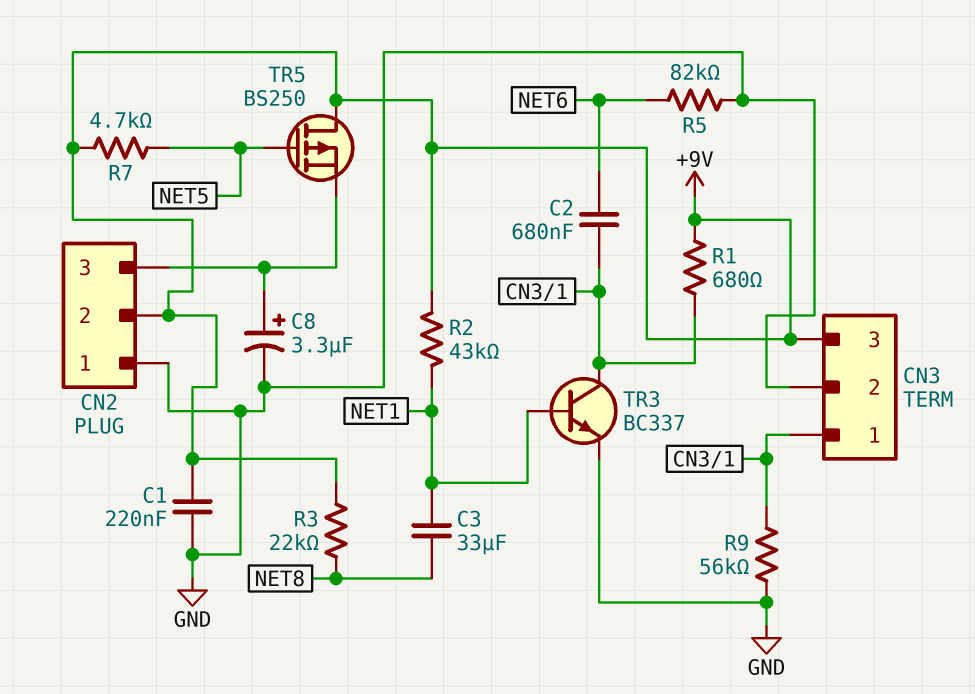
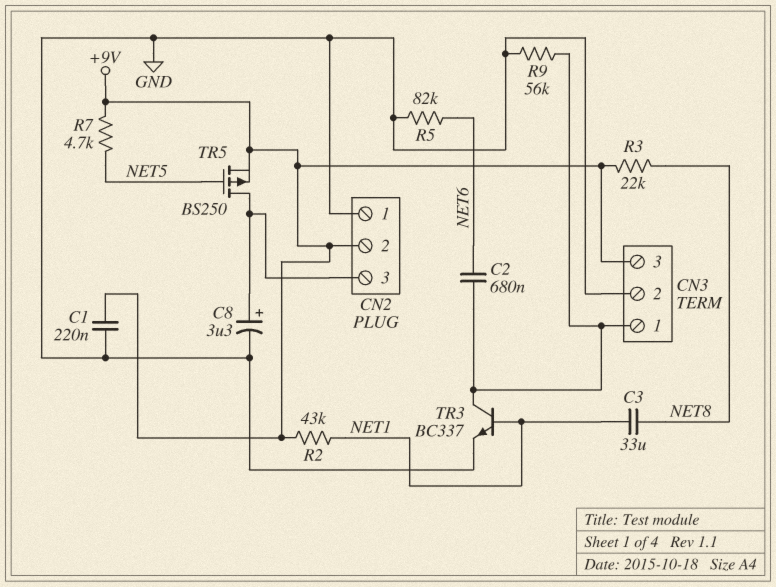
R1: 680 (+9V, CN3/1) -> none
TR5: PMOS BS250 (G NET5, D +9V, S CN2/3) -> PMOS BS250 (G NET5, D CN2/3, S +9V)

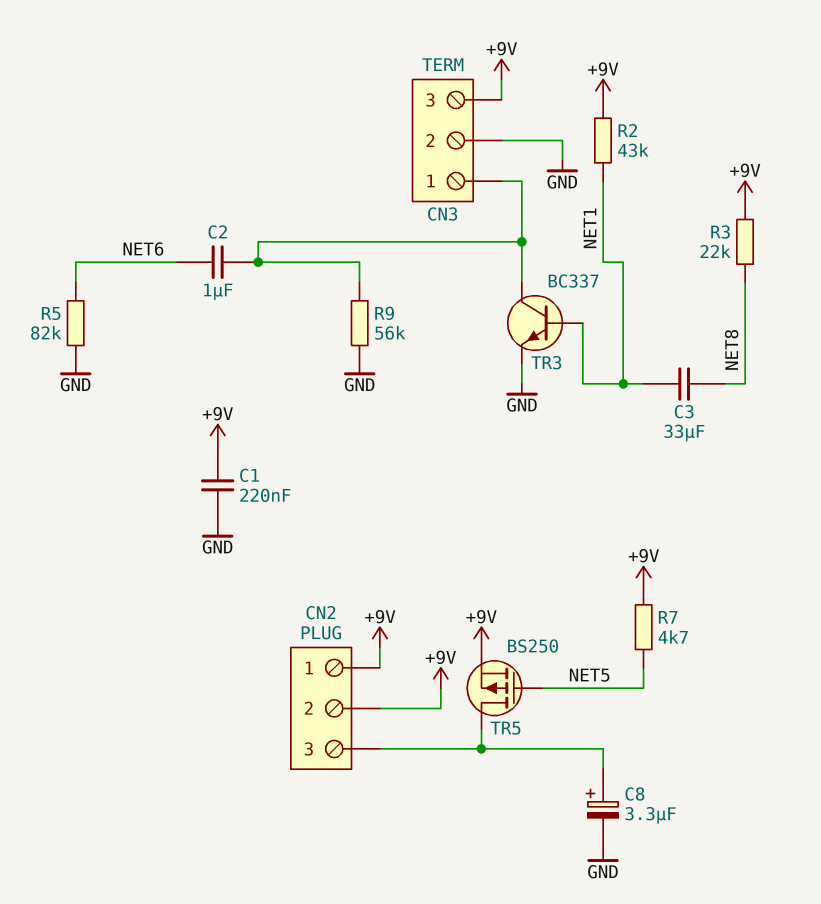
C2: 680nF (CN3/1, NET6) -> 1uF (CN3/1, NET6)
CN2 pin 1: GND -> +9V

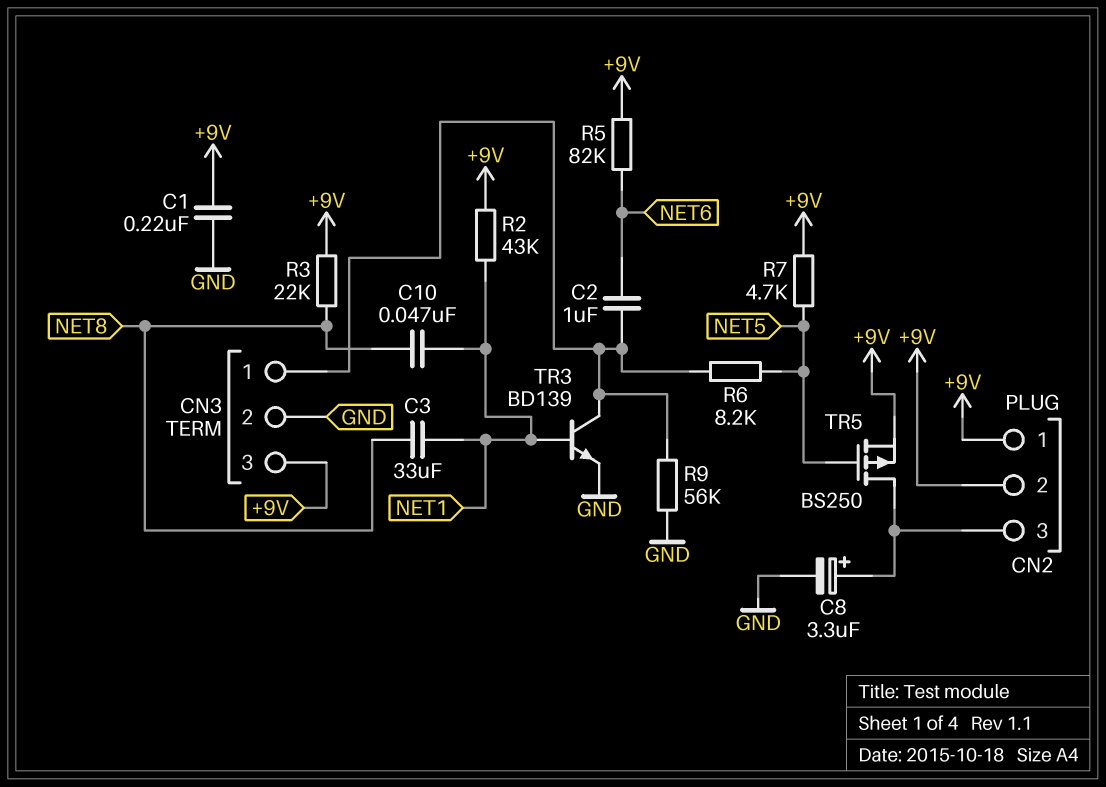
C10: none -> 47nF (NET1, NET8)
R5: 82k (GND, NET6) -> 82k (+9V, NET6)
R6: none -> 8.2k (CN3/1, NET5)
TR3: NPN BC337 (B NET1, C CN3/1, E GND) -> NPN BD139 (B NET1, C CN3/1, E GND)

